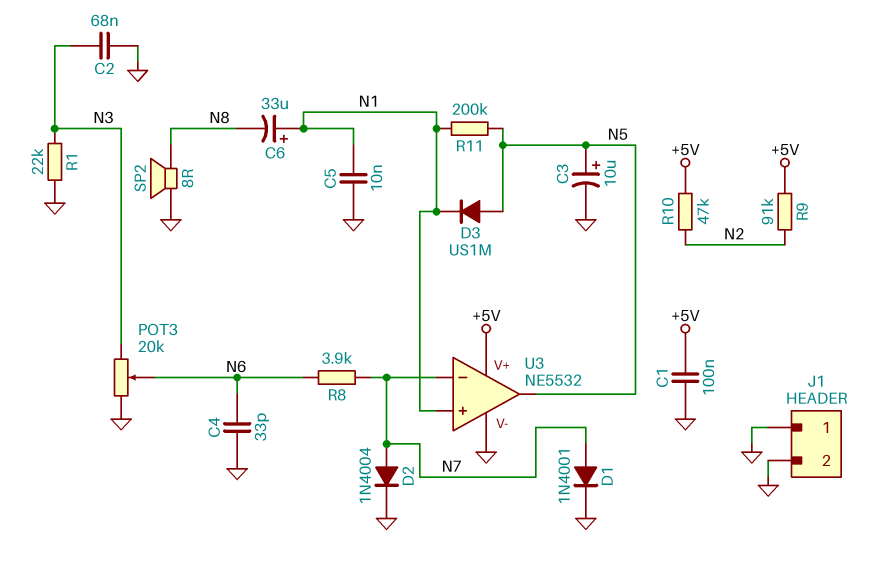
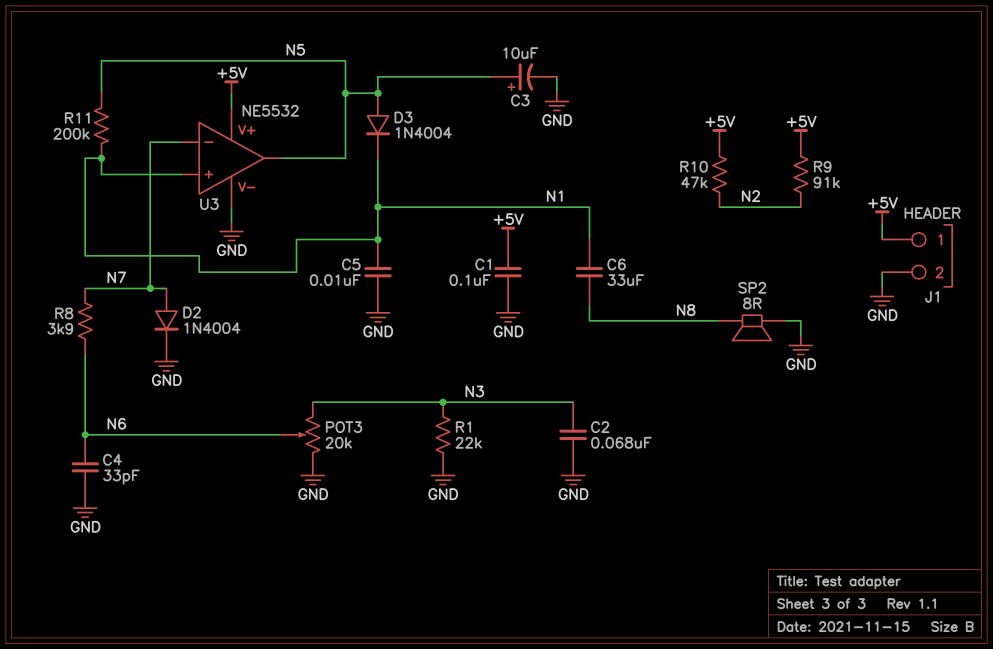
C6: 33uF (plus N1, minus N8) -> 33uF (N1, N8)
D1: diode 1N4001 (A N7, K GND) -> none
D3: diode US1M (A N5, K N1) -> diode 1N4004 (A N5, K N1)
J1 pin 1: GND -> +5V

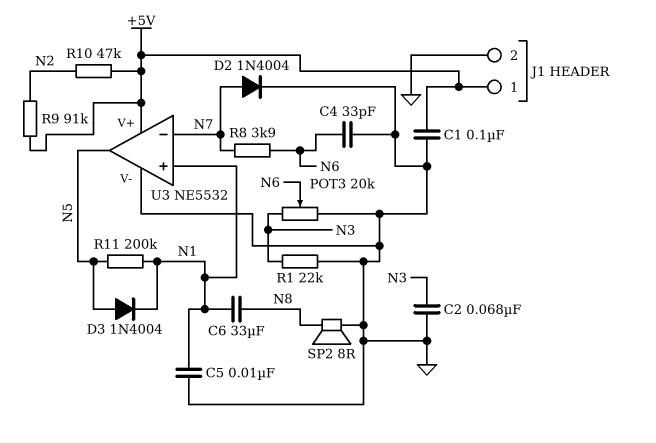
C3: 10uF (plus N5, minus GND) -> none

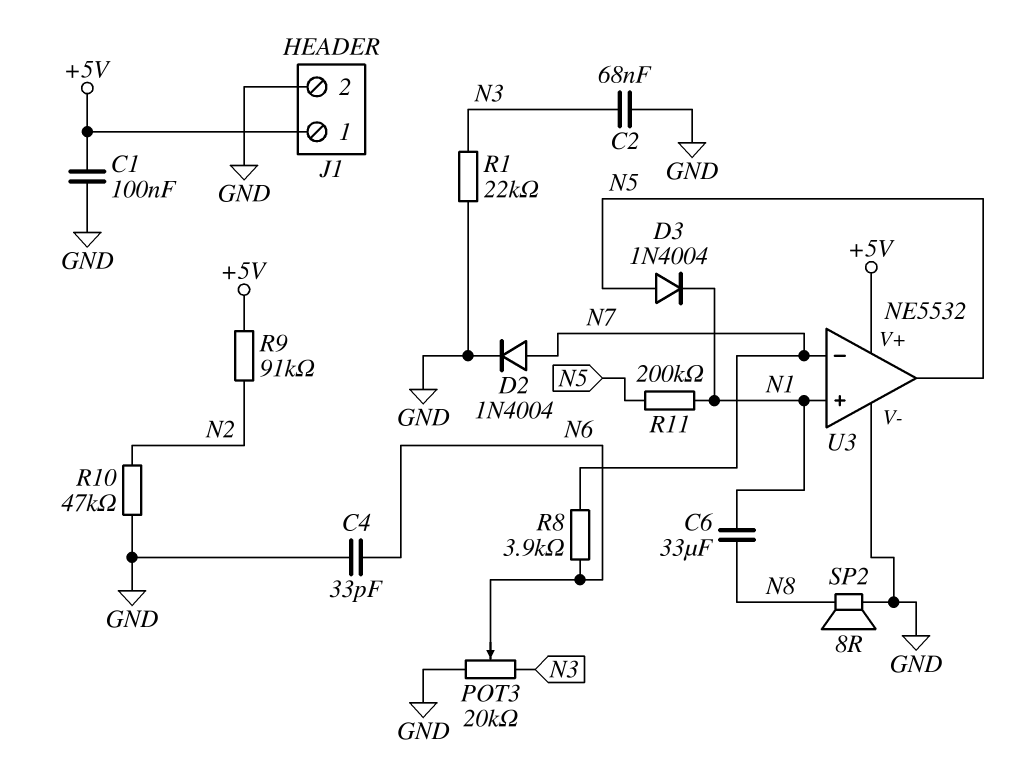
C5: 10nF (GND, N1) -> none
R10: 47k (+5V, N2) -> 47k (GND, N2)

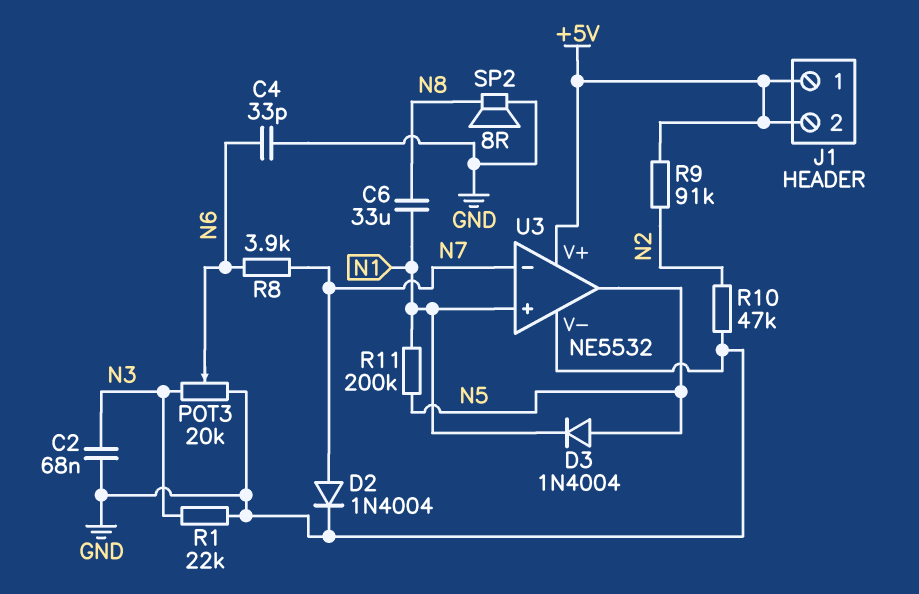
C1: 100nF (+5V, GND) -> none
J1 pin 2: GND -> +5V

